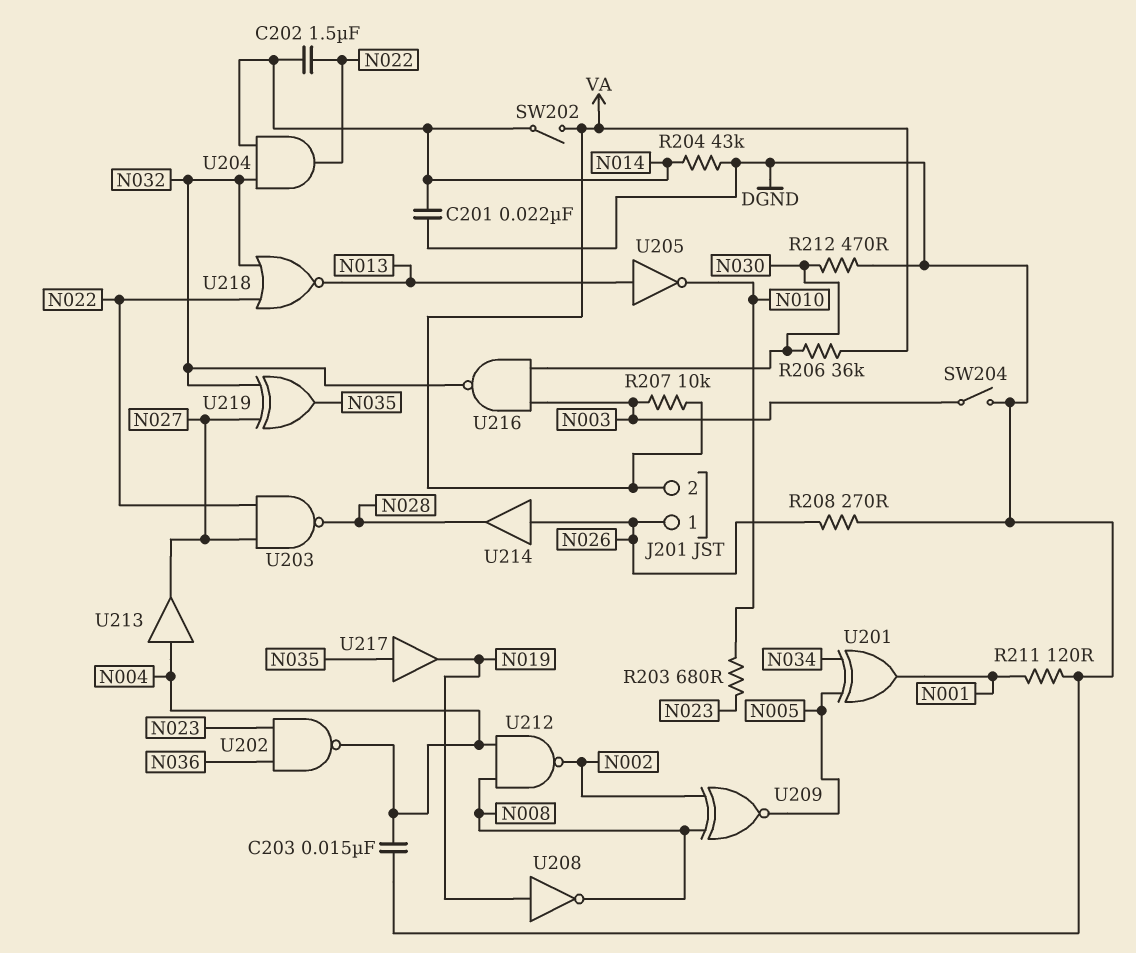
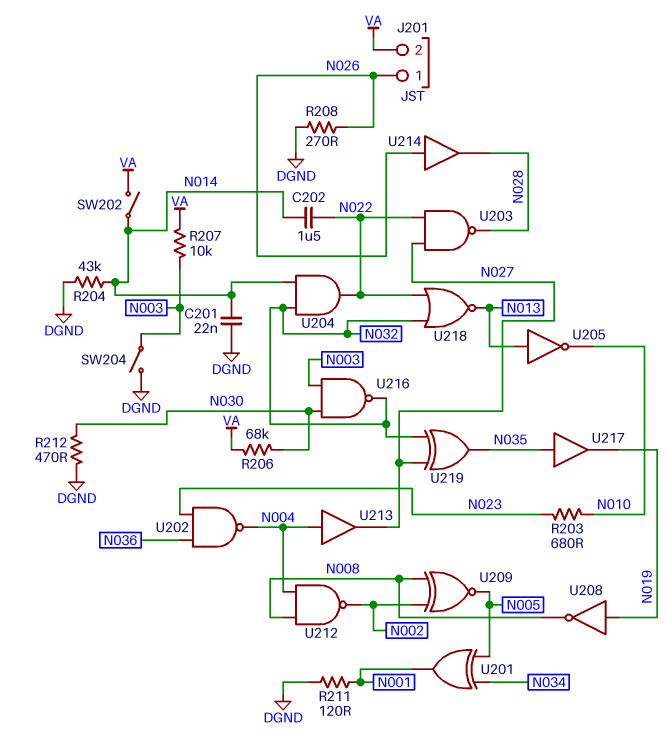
C203: 15nF (DGND, N004) -> none
R206: 36k (N030, VA) -> 68k (N030, VA)

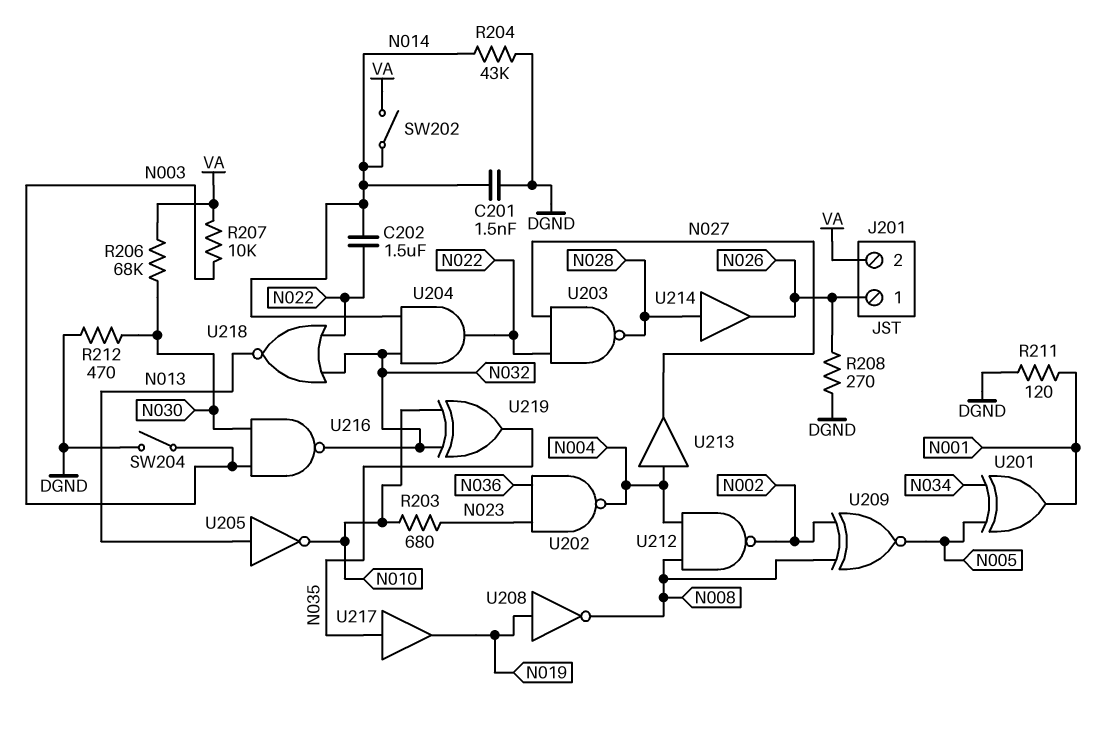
C201: 22nF (DGND, N014) -> 1.5nF (DGND, N014)
U214: buffer (in N026, out N028) -> buffer (in N028, out N026)
U219: XOR (in N027, in N032, out N035) -> XOR (in N010, in N032, out N035)

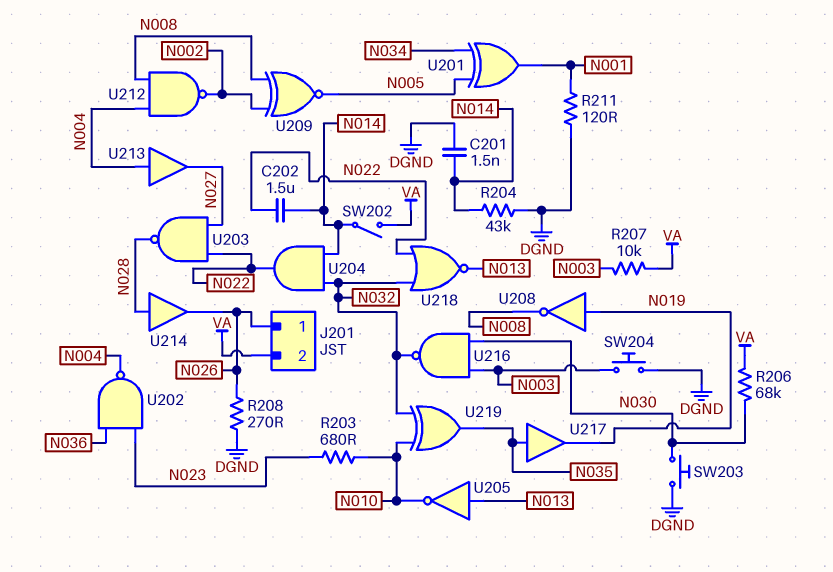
R212: 470 (DGND, N030) -> none
SW203: none -> button (DGND, N030)
SW204: switch (DGND, N003) -> button (DGND, N003)

